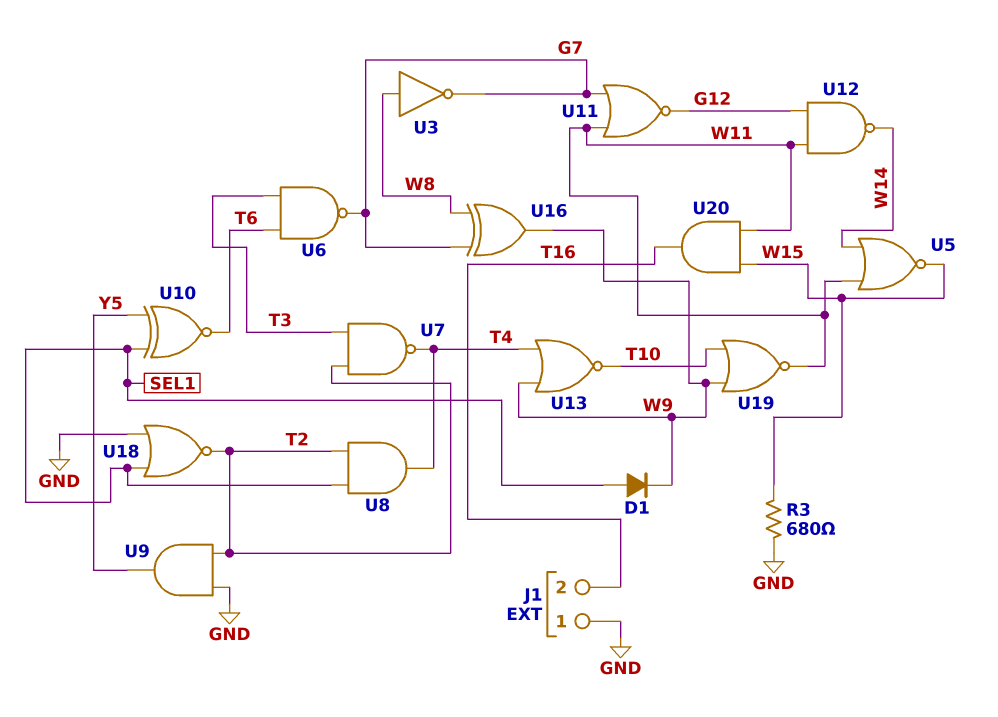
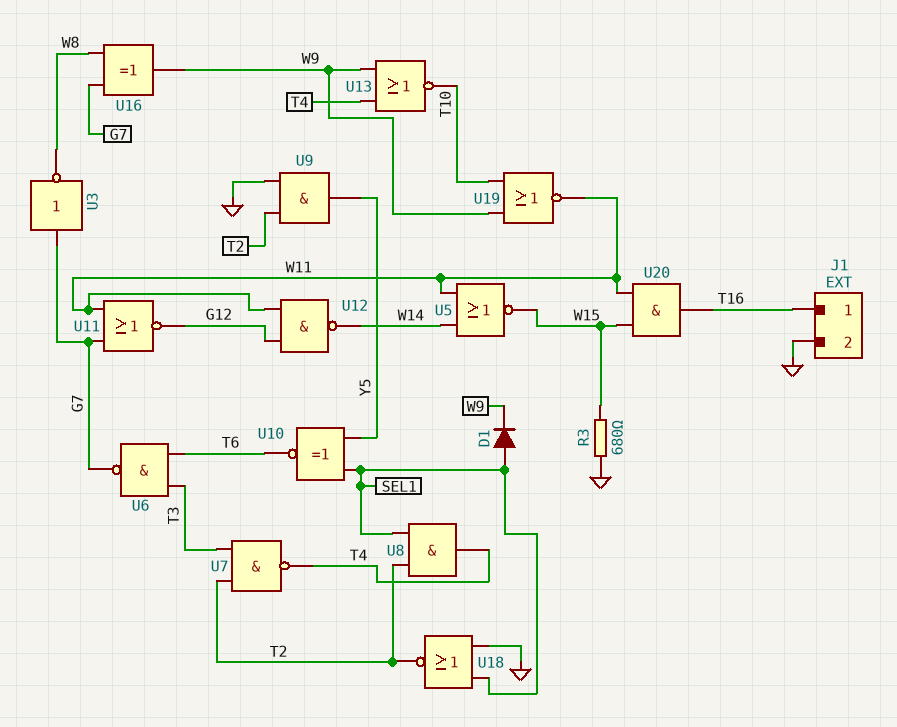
J1 pin 1: GND -> T16
J1 pin 2: T16 -> GND
U3: NOT (in W8, out G7) -> NOT (in G7, out W8)

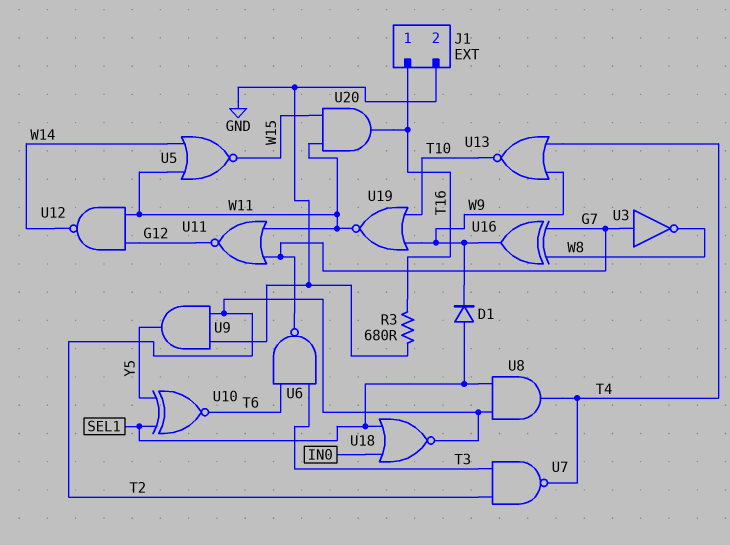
R3: 680 (GND, W15) -> 680 (GND, T16)
U18: NOR (in GND, in SEL1, out T2) -> NOR (in IN0, in SEL1, out T2)

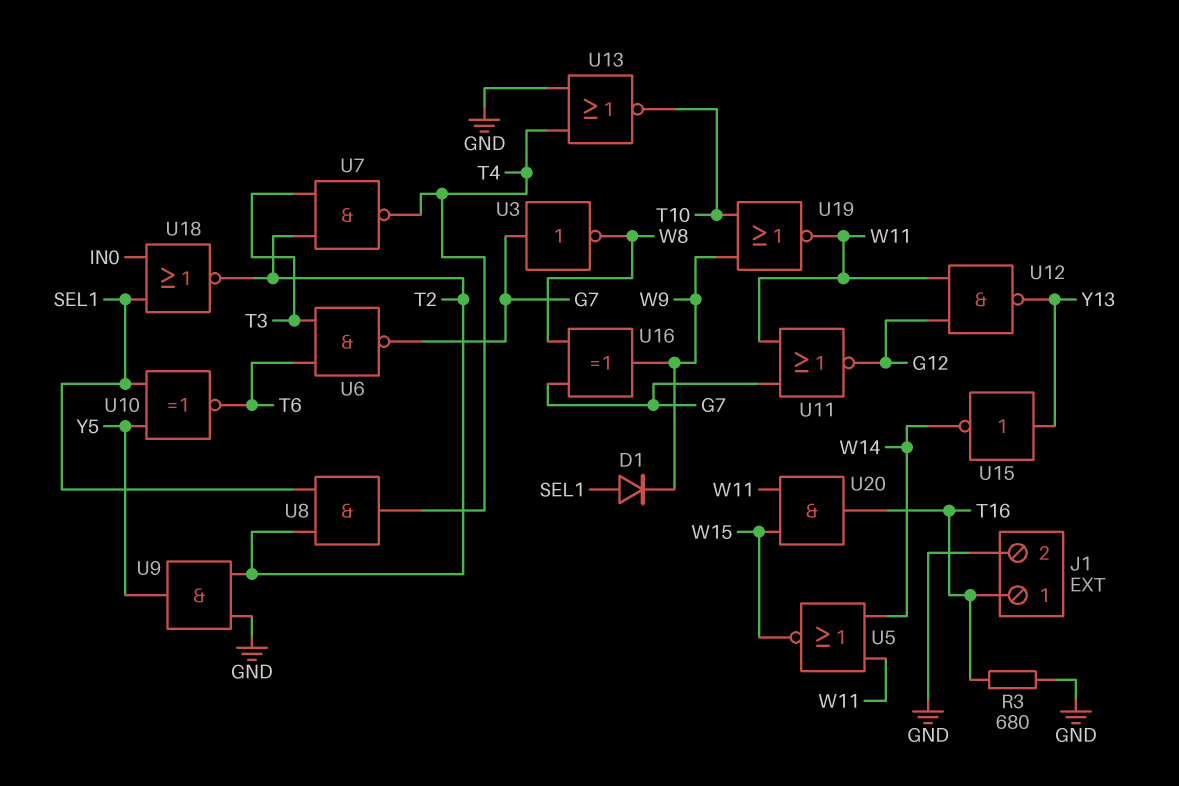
U12: NAND (in G12, in W11, out W14) -> NAND (in G12, in W11, out Y13)
U13: NOR (in T4, in W9, out T10) -> NOR (in GND, in T4, out T10)
U15: none -> NOT (in Y13, out W14)

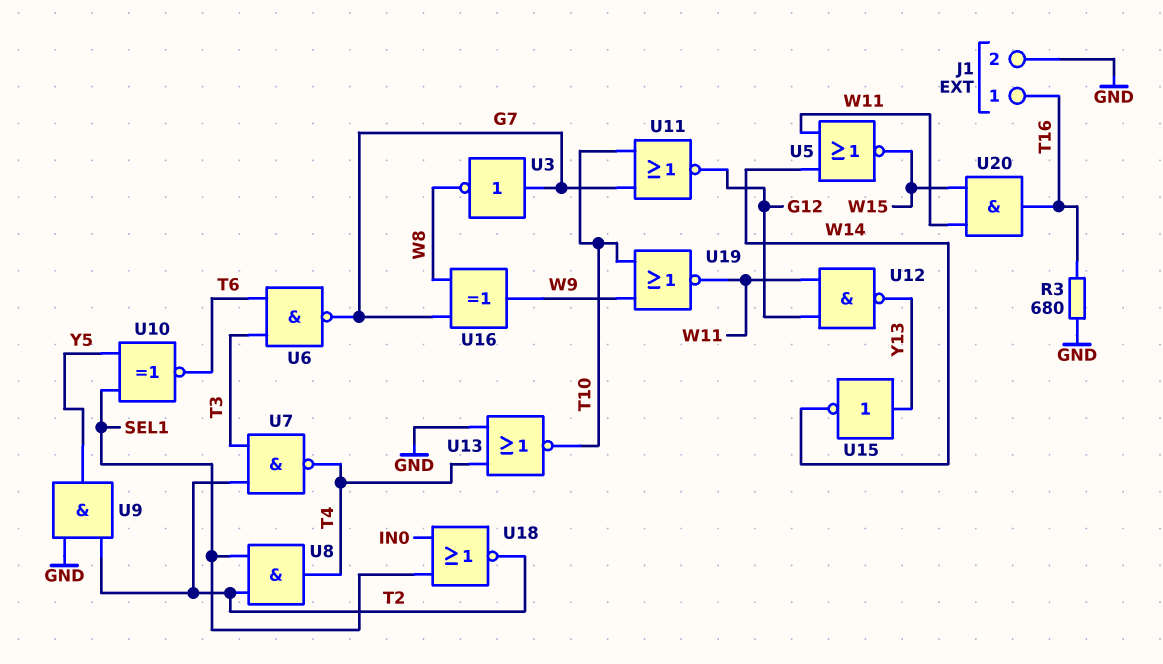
D1: diode (A SEL1, K W9) -> none
U11: NOR (in G7, in W11, out G12) -> NOR (in G7, in T10, out G12)

